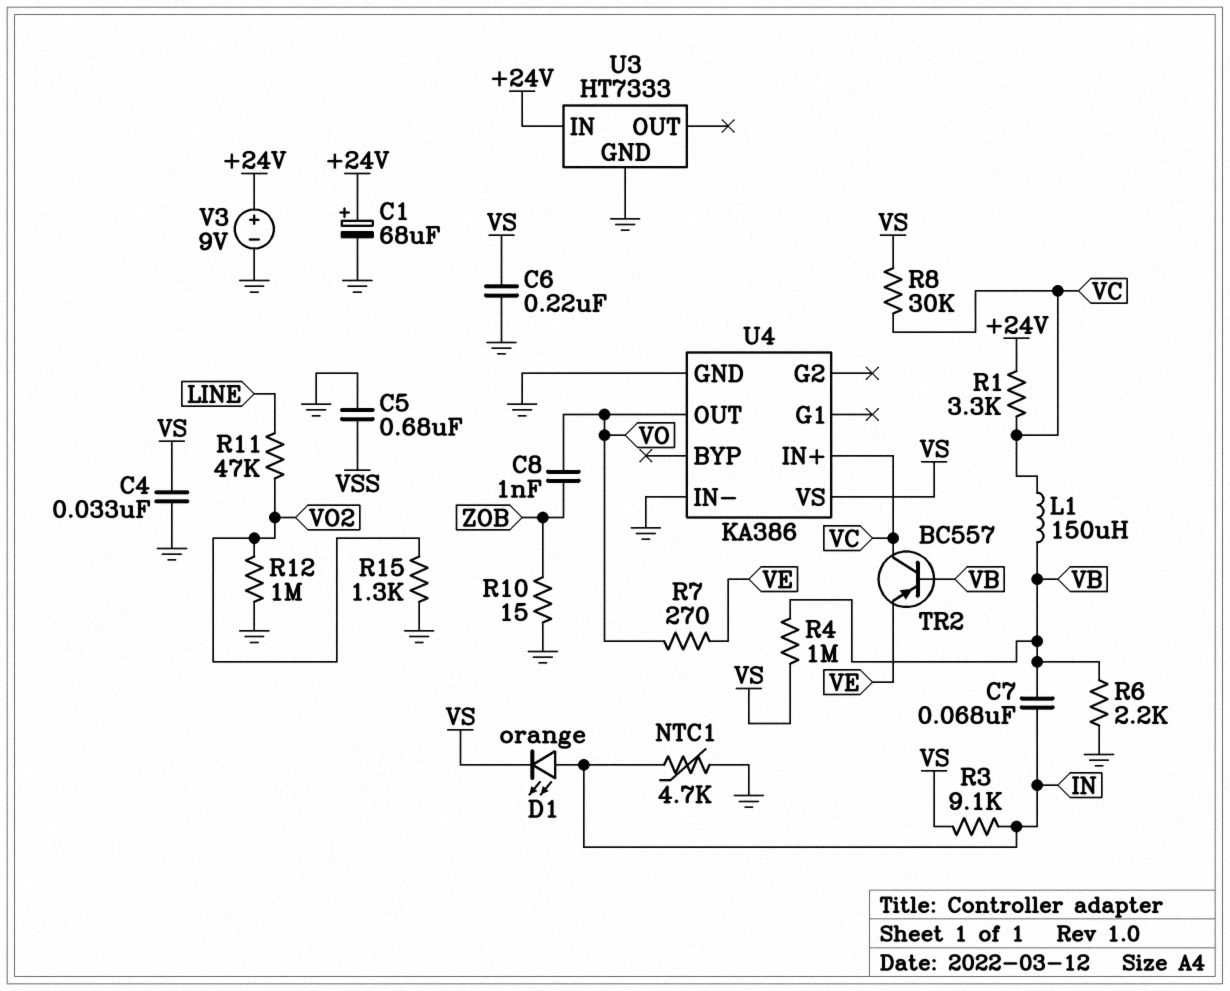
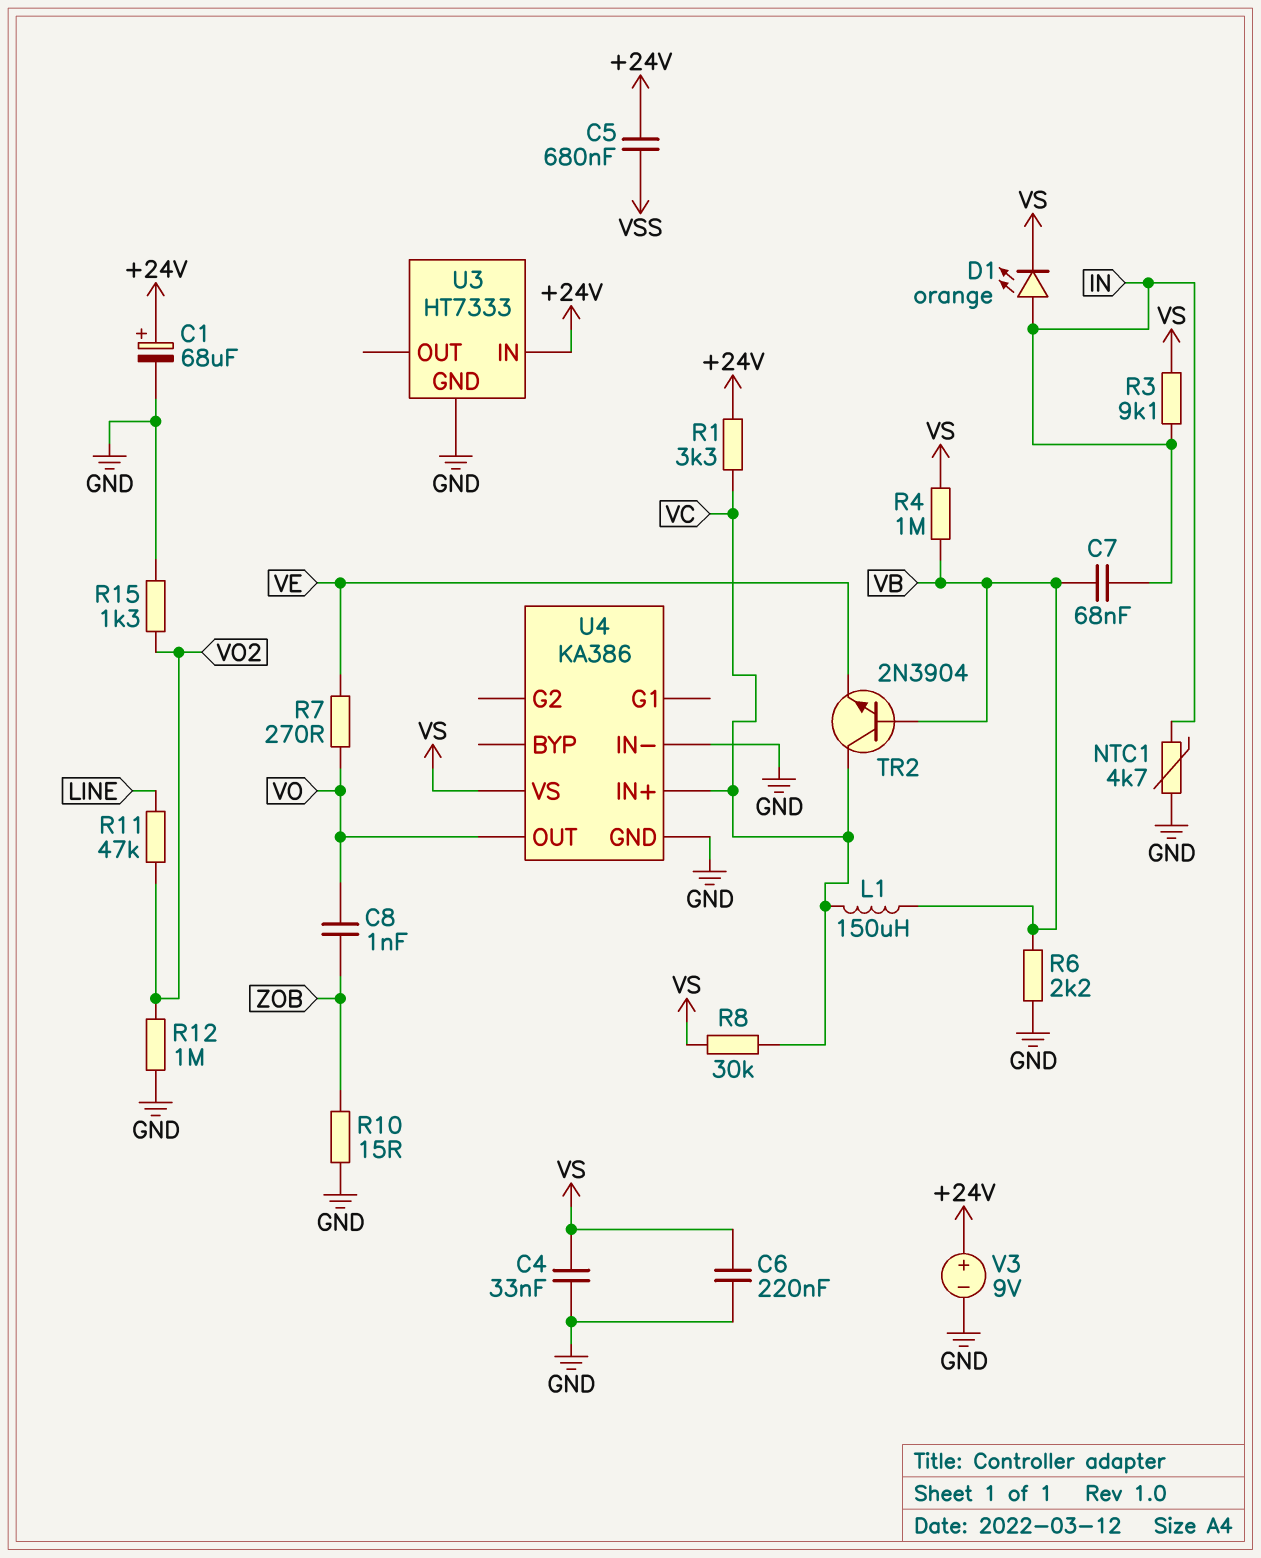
C5: 680nF (GND, VSS) -> 680nF (+24V, VSS)
TR2: PNP BC557 (B VB, C VC, E VE) -> NPN 2N3904 (B VB, C VC, E VE)

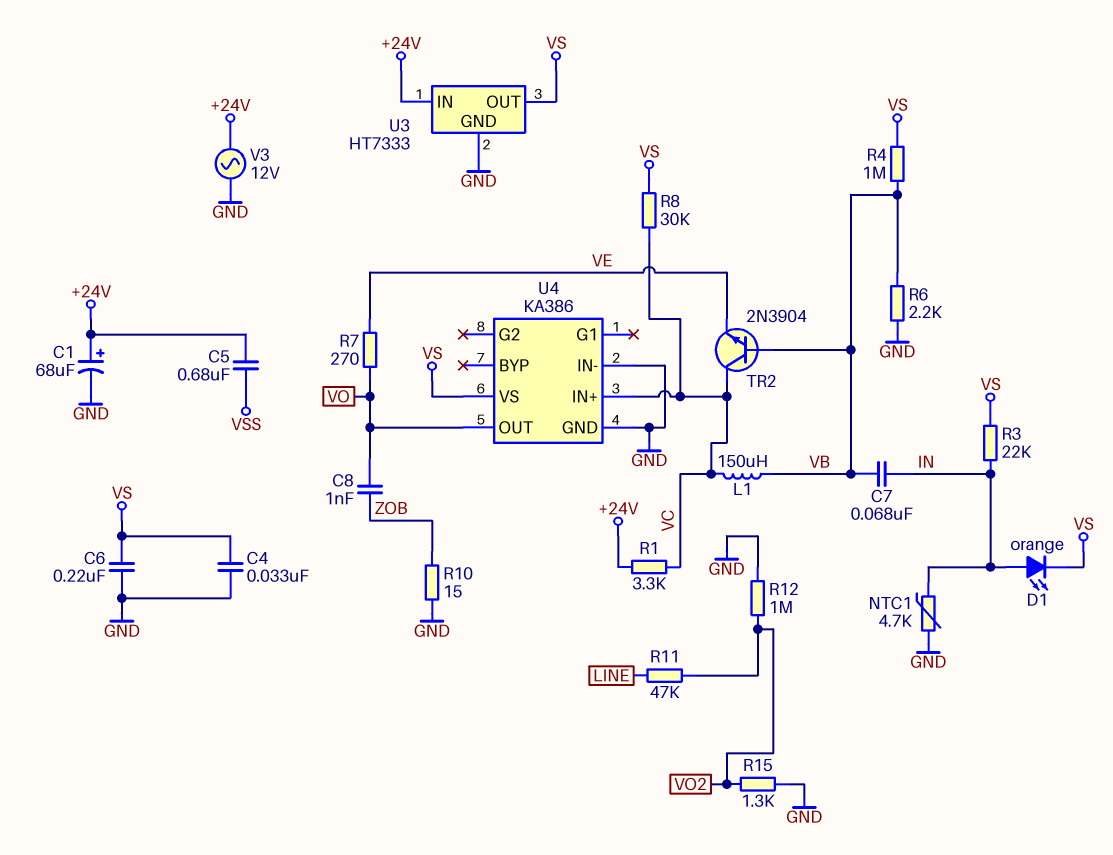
R3: 9.1k (IN, VS) -> 22k (IN, VS)
U3 pin OUT: none -> VS
V3: 9V (plus +24V, minus GND) -> AC 12V (+24V, GND)

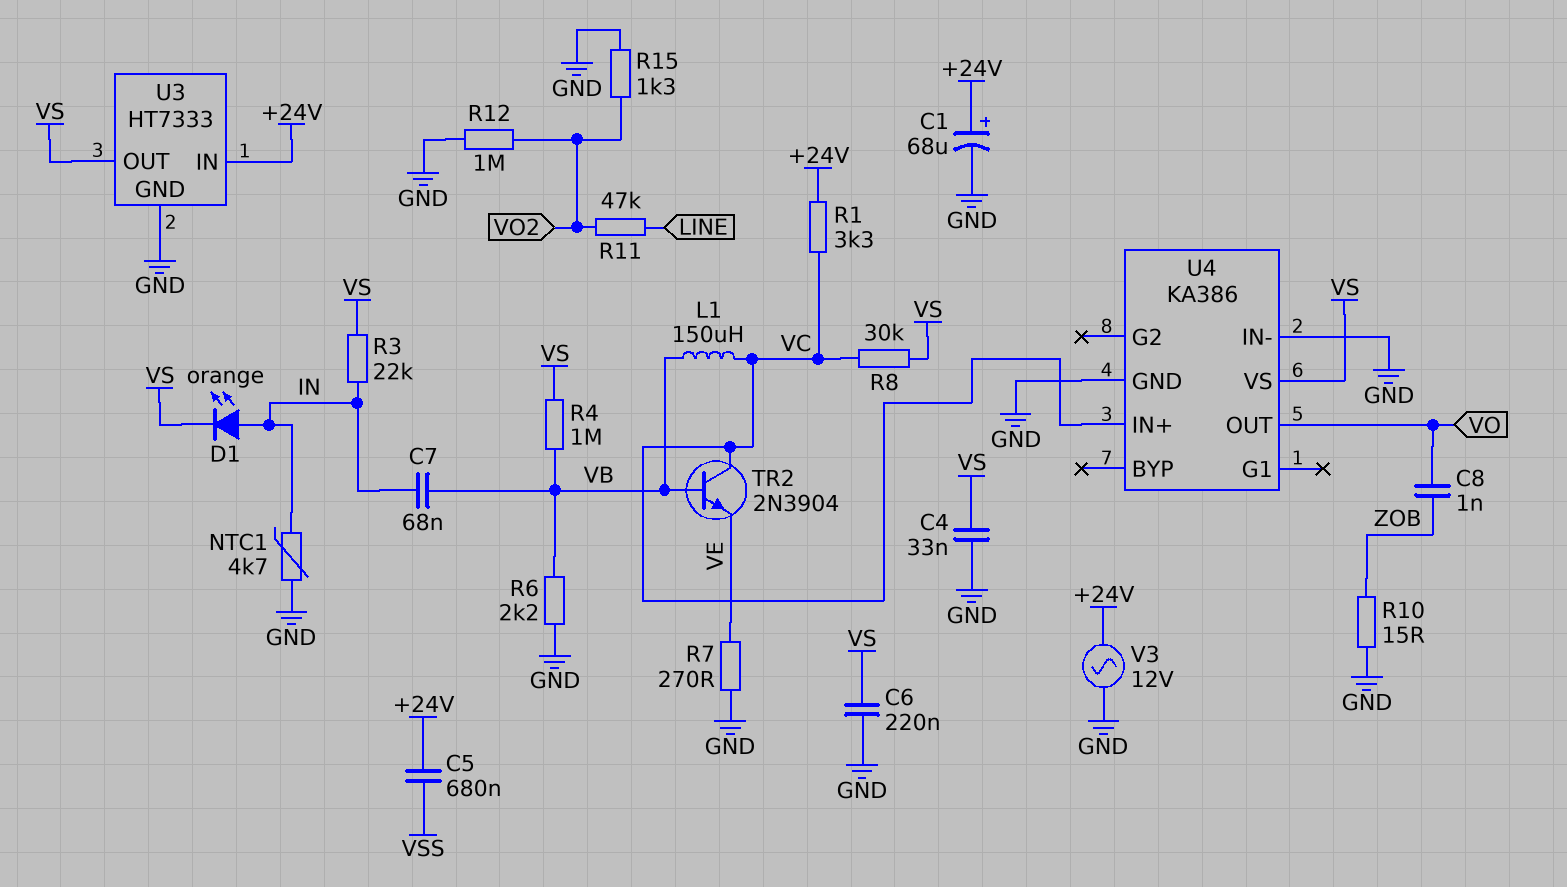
R7: 270 (VE, VO) -> 270 (GND, VE)

